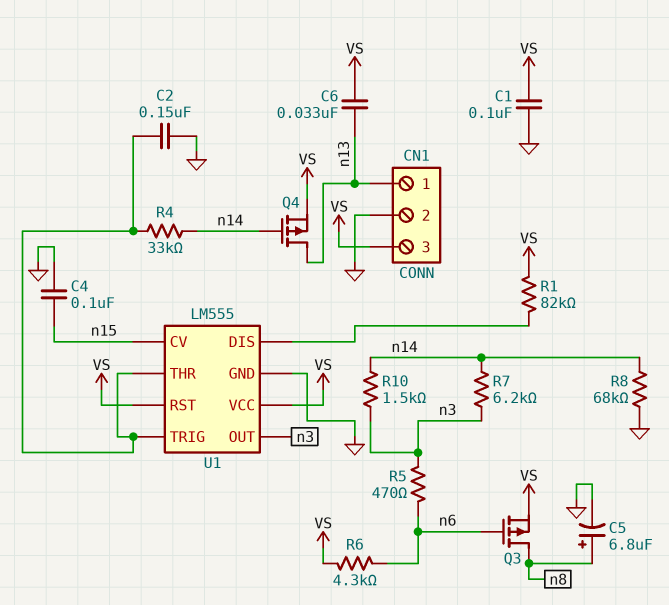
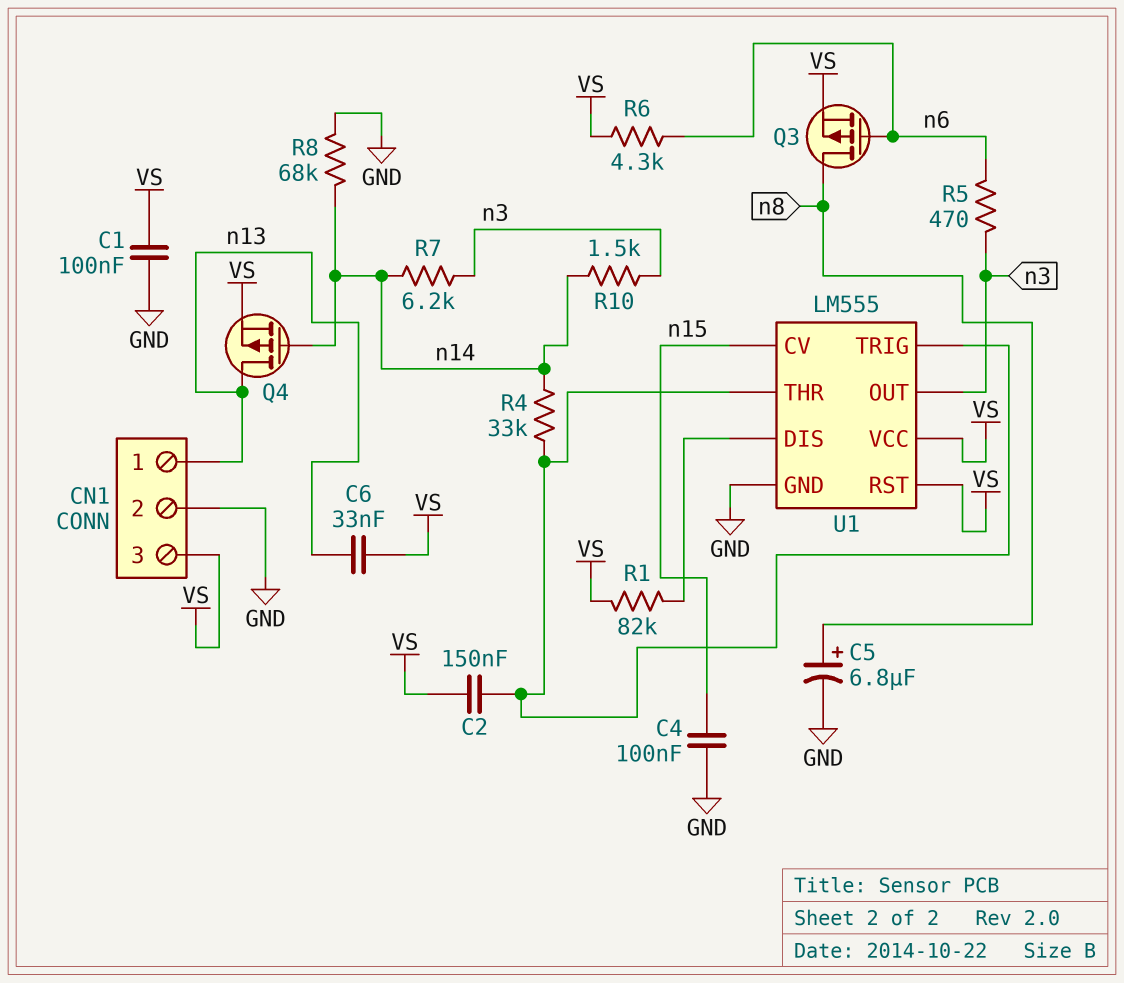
C2: 150nF (GND, U1/THR) -> 150nF (U1/THR, VS)

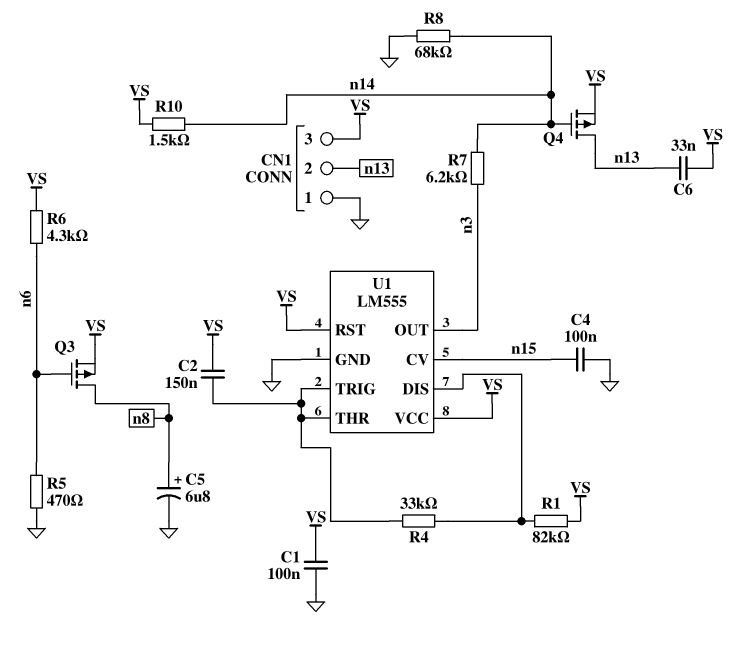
CN1 pin 1: n13 -> GND
CN1 pin 2: GND -> n13
R4: 33k (U1/THR, n14) -> 33k (U1/DIS, U1/THR)
R5: 470 (n3, n6) -> 470 (GND, n6)
R10: 1.5k (n3, n14) -> 1.5k (VS, n14)

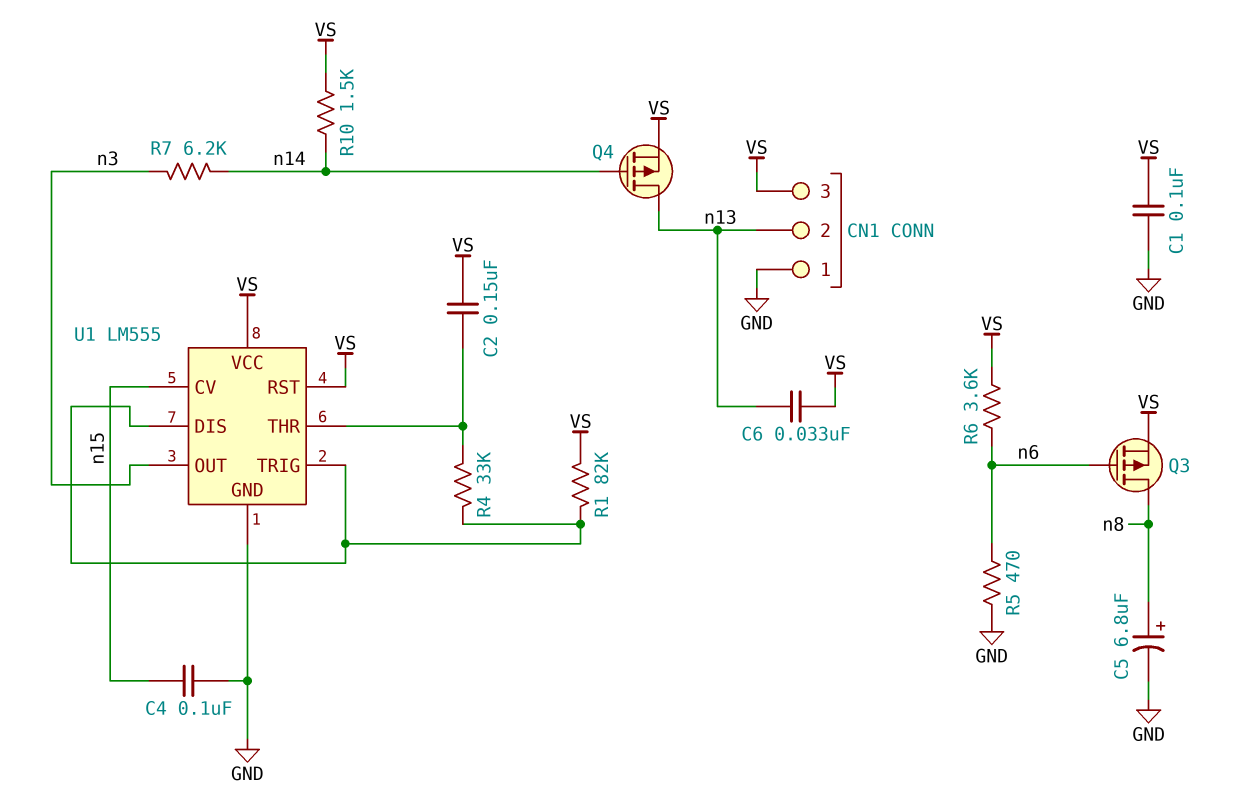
R6: 4.3k (VS, n6) -> 3.6k (VS, n6)
R8: 68k (GND, n14) -> none
U1 pin TRIG: U1/THR -> U1/DIS

